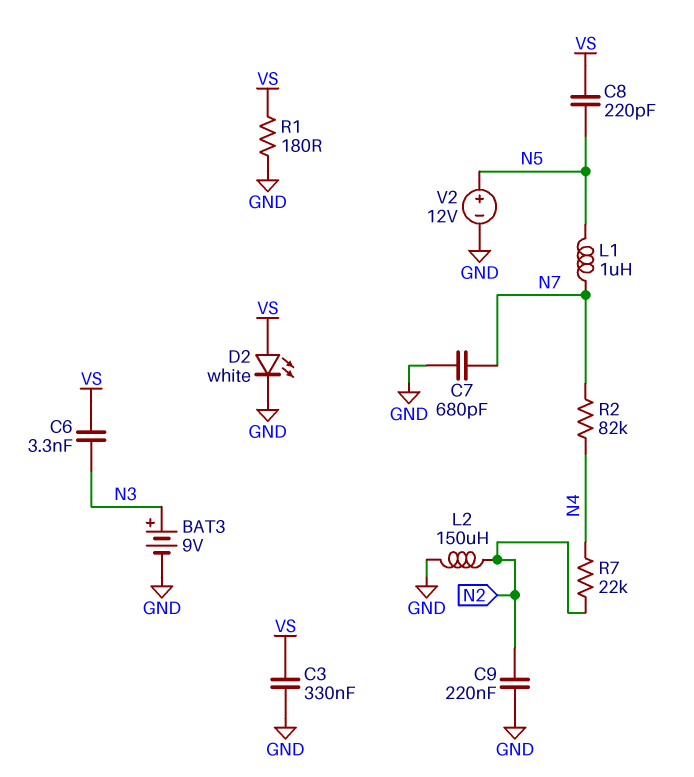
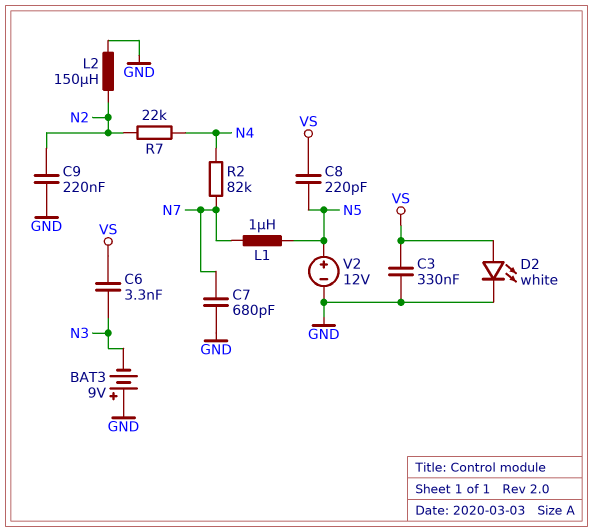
BAT3: 9V (plus N3, minus GND) -> 9V (plus GND, minus N3)
R1: 180 (GND, VS) -> none

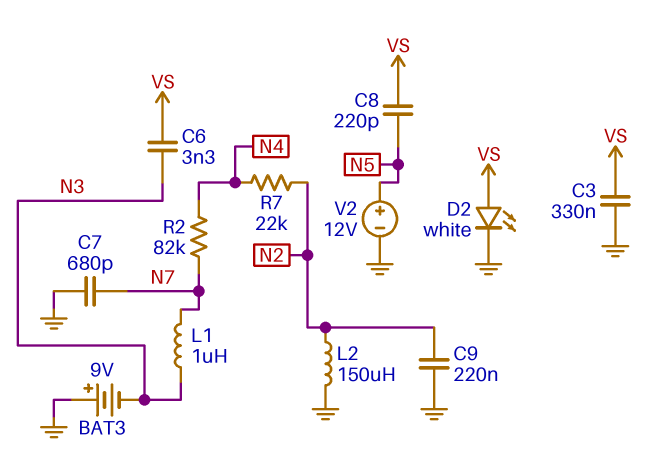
L1: 1uH (N5, N7) -> 1uH (N3, N7)

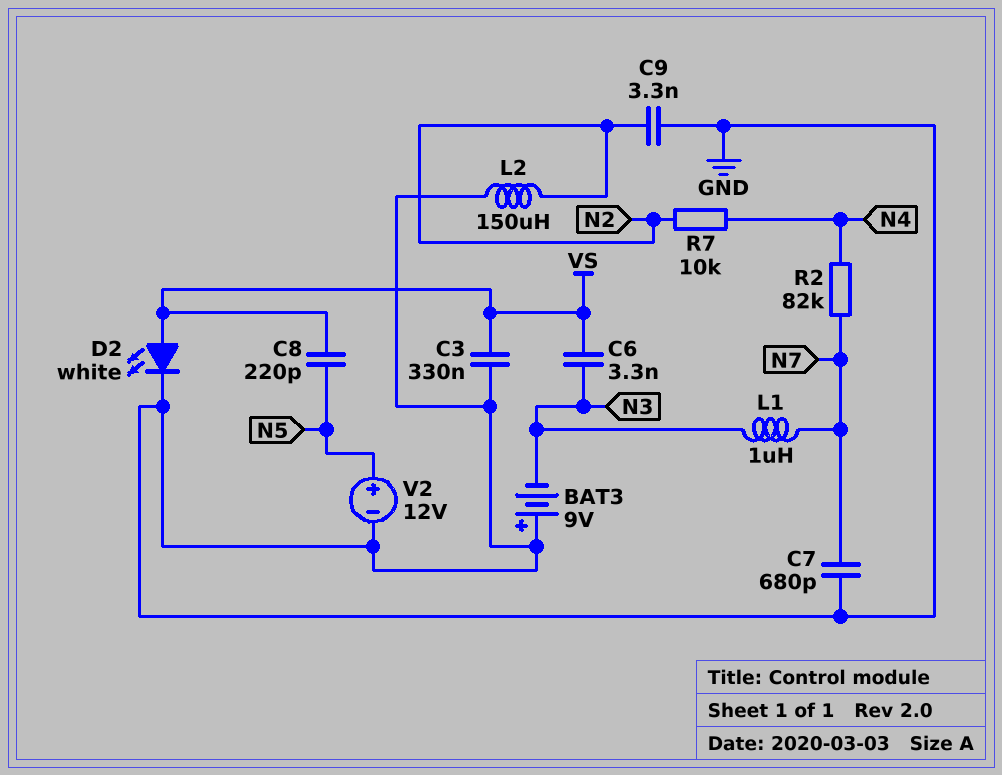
C9: 220nF (GND, N2) -> 3.3nF (GND, N2)
R7: 22k (N2, N4) -> 10k (N2, N4)

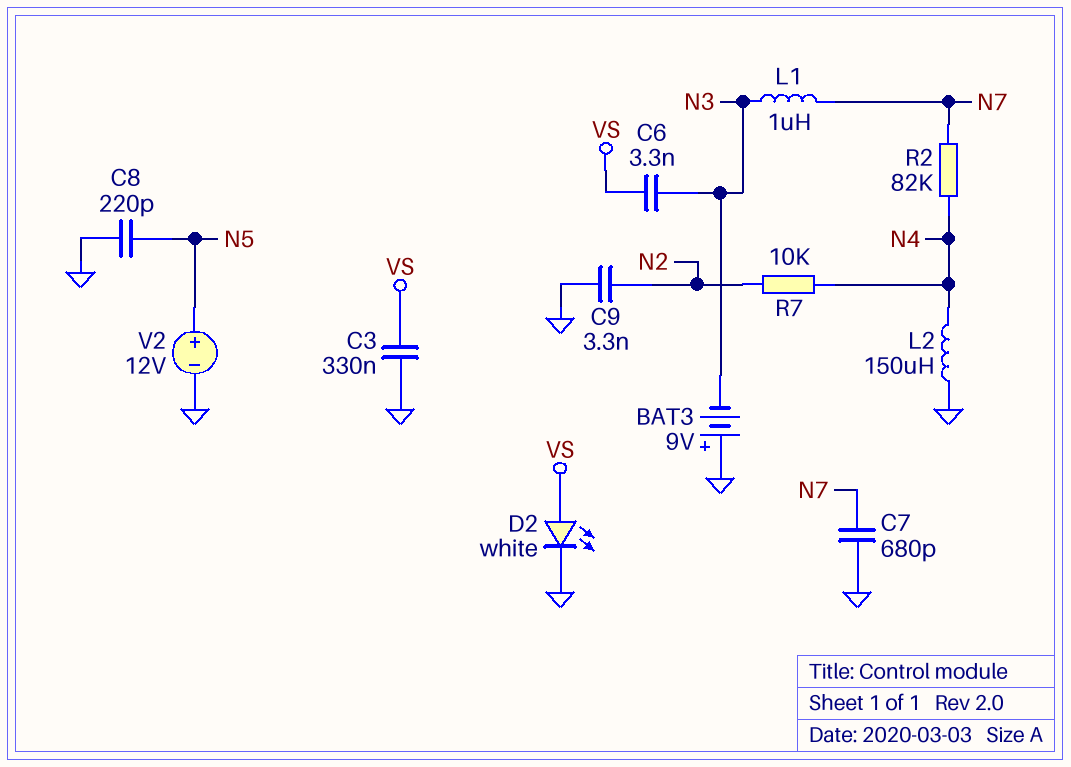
C8: 220pF (N5, VS) -> 220pF (GND, N5)
L2: 150uH (GND, N2) -> 150uH (GND, N4)

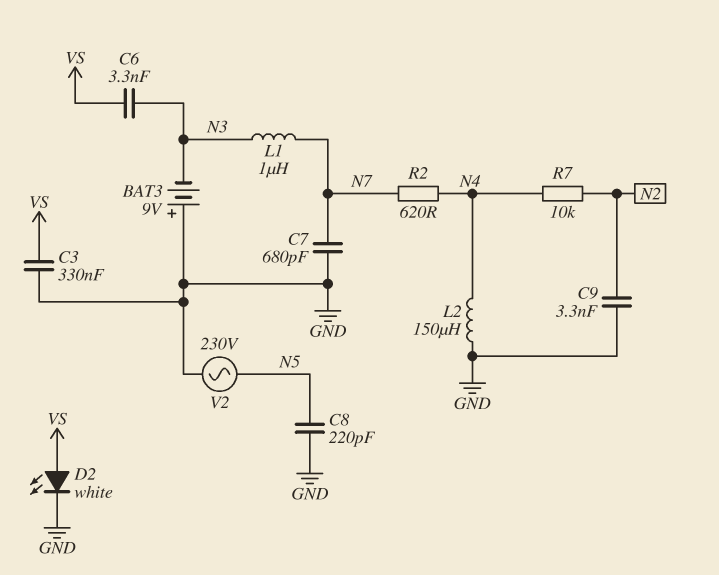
R2: 82k (N4, N7) -> 620 (N4, N7)
V2: 12V (plus N5, minus GND) -> AC 230V (GND, N5)

